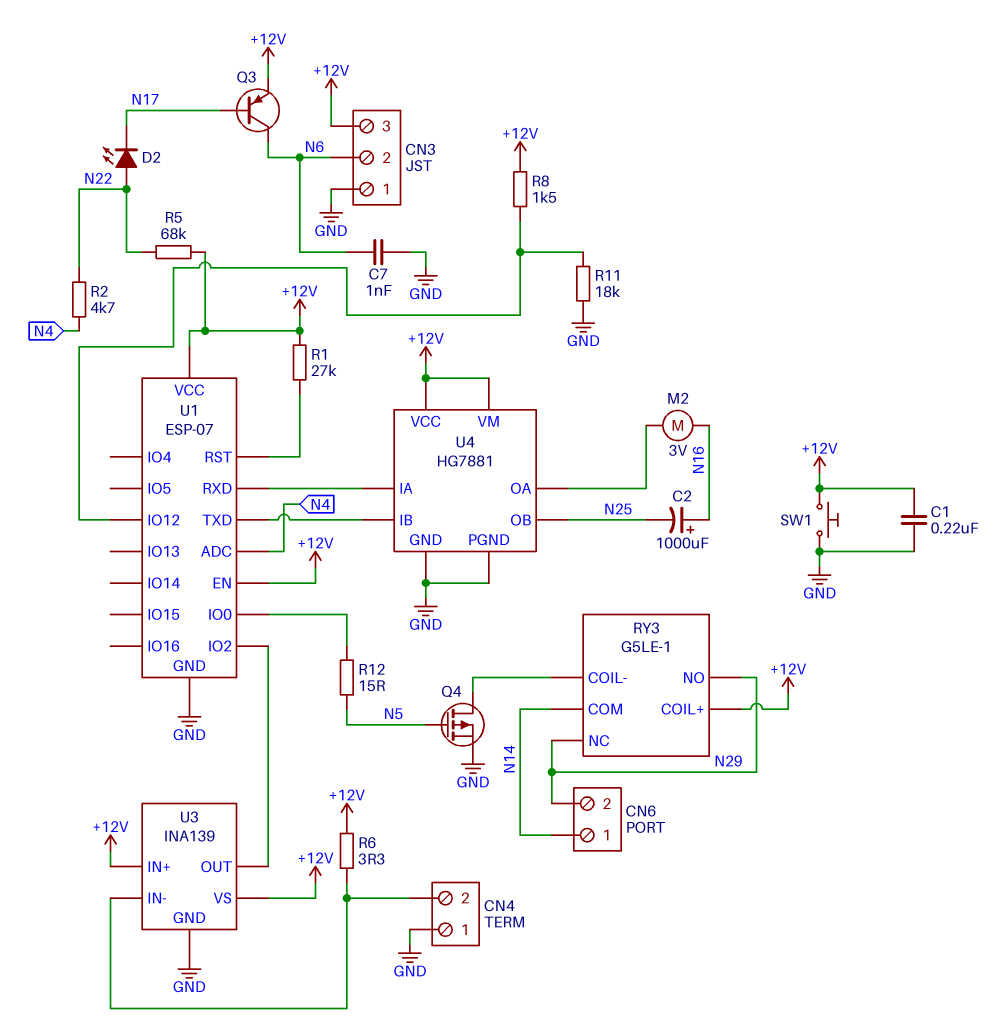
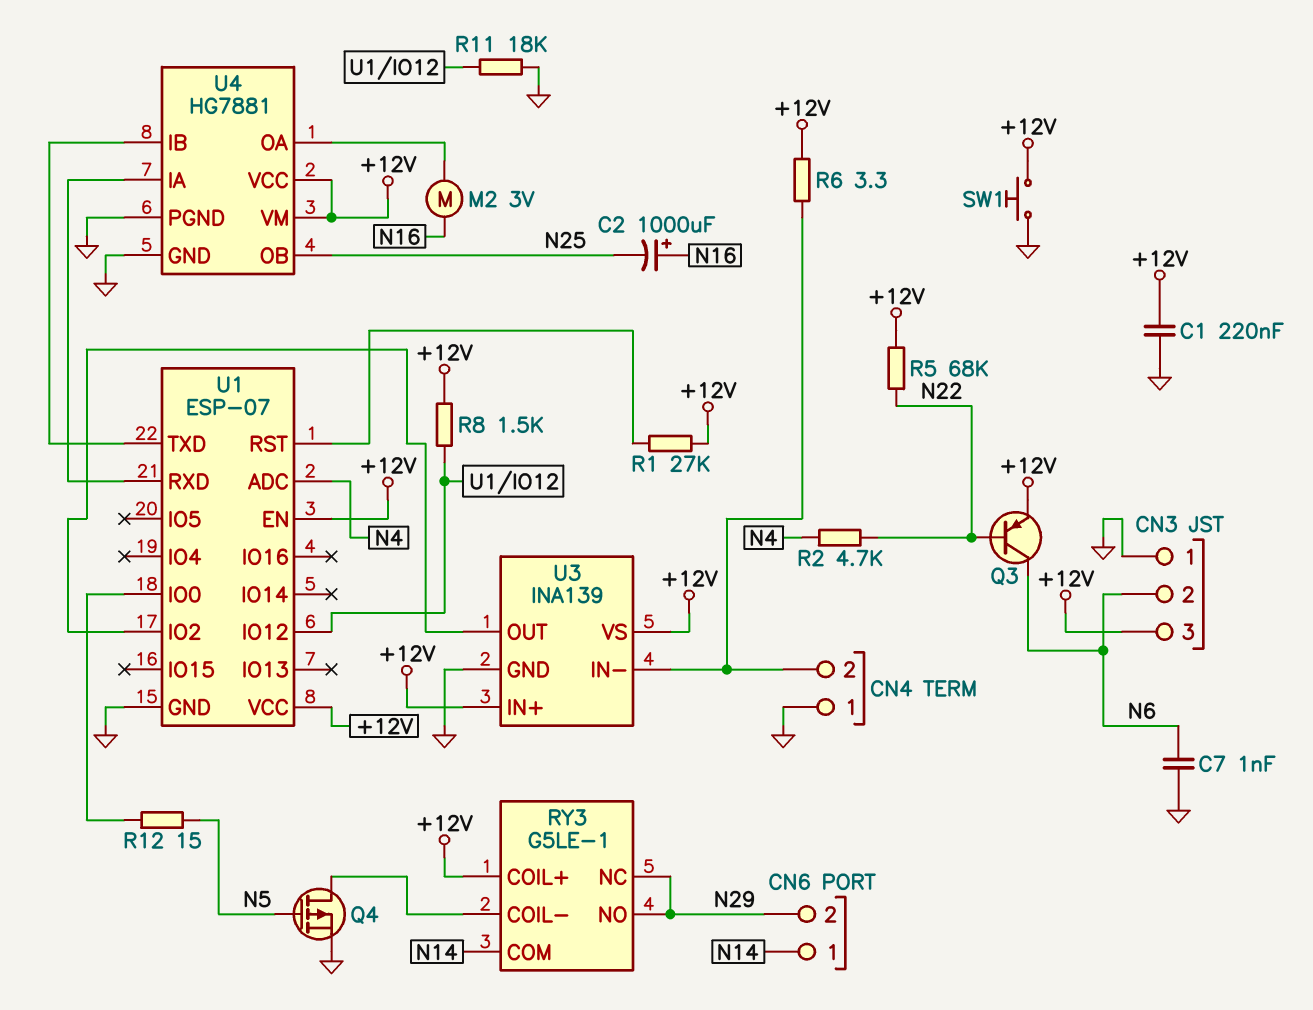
D2: LED (A N22, K N17) -> none
Q3: PNP (B N17, C N6, E +12V) -> PNP (B N22, C N6, E +12V)

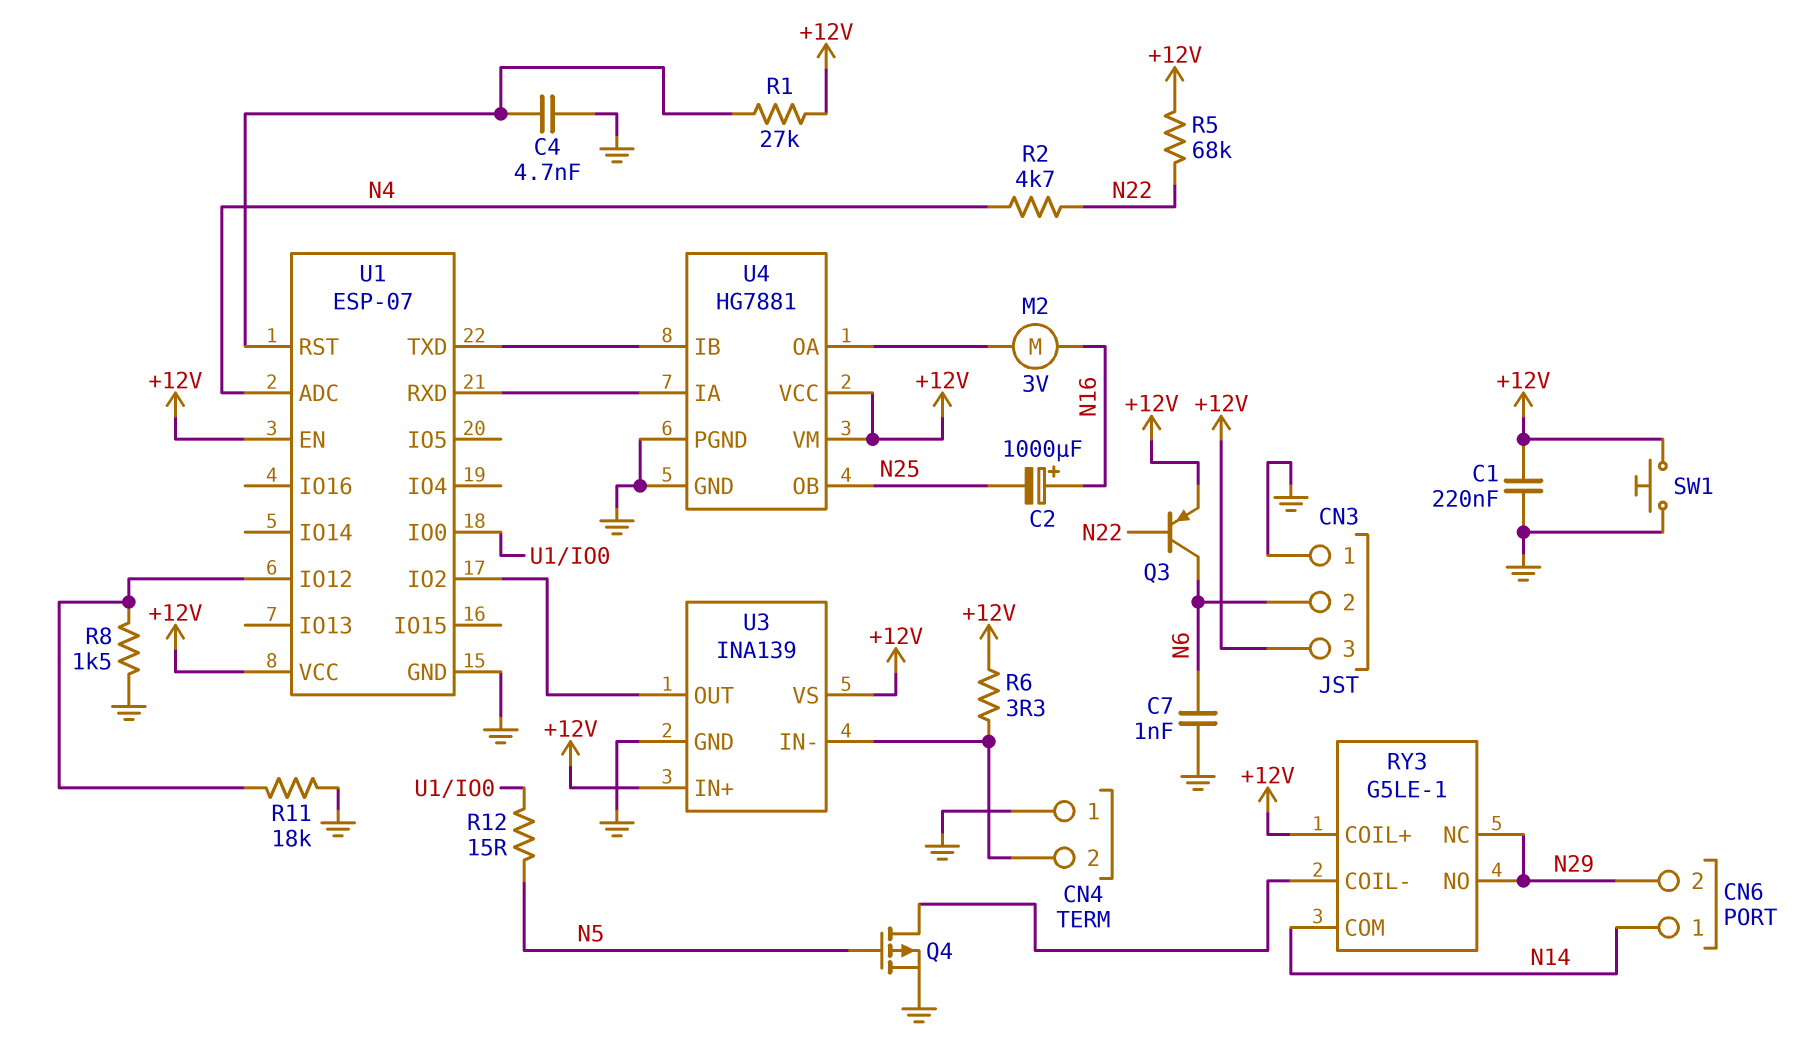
C4: none -> 4.7nF (GND, U1/RST)
R8: 1.5k (+12V, U1/IO12) -> 1.5k (GND, U1/IO12)

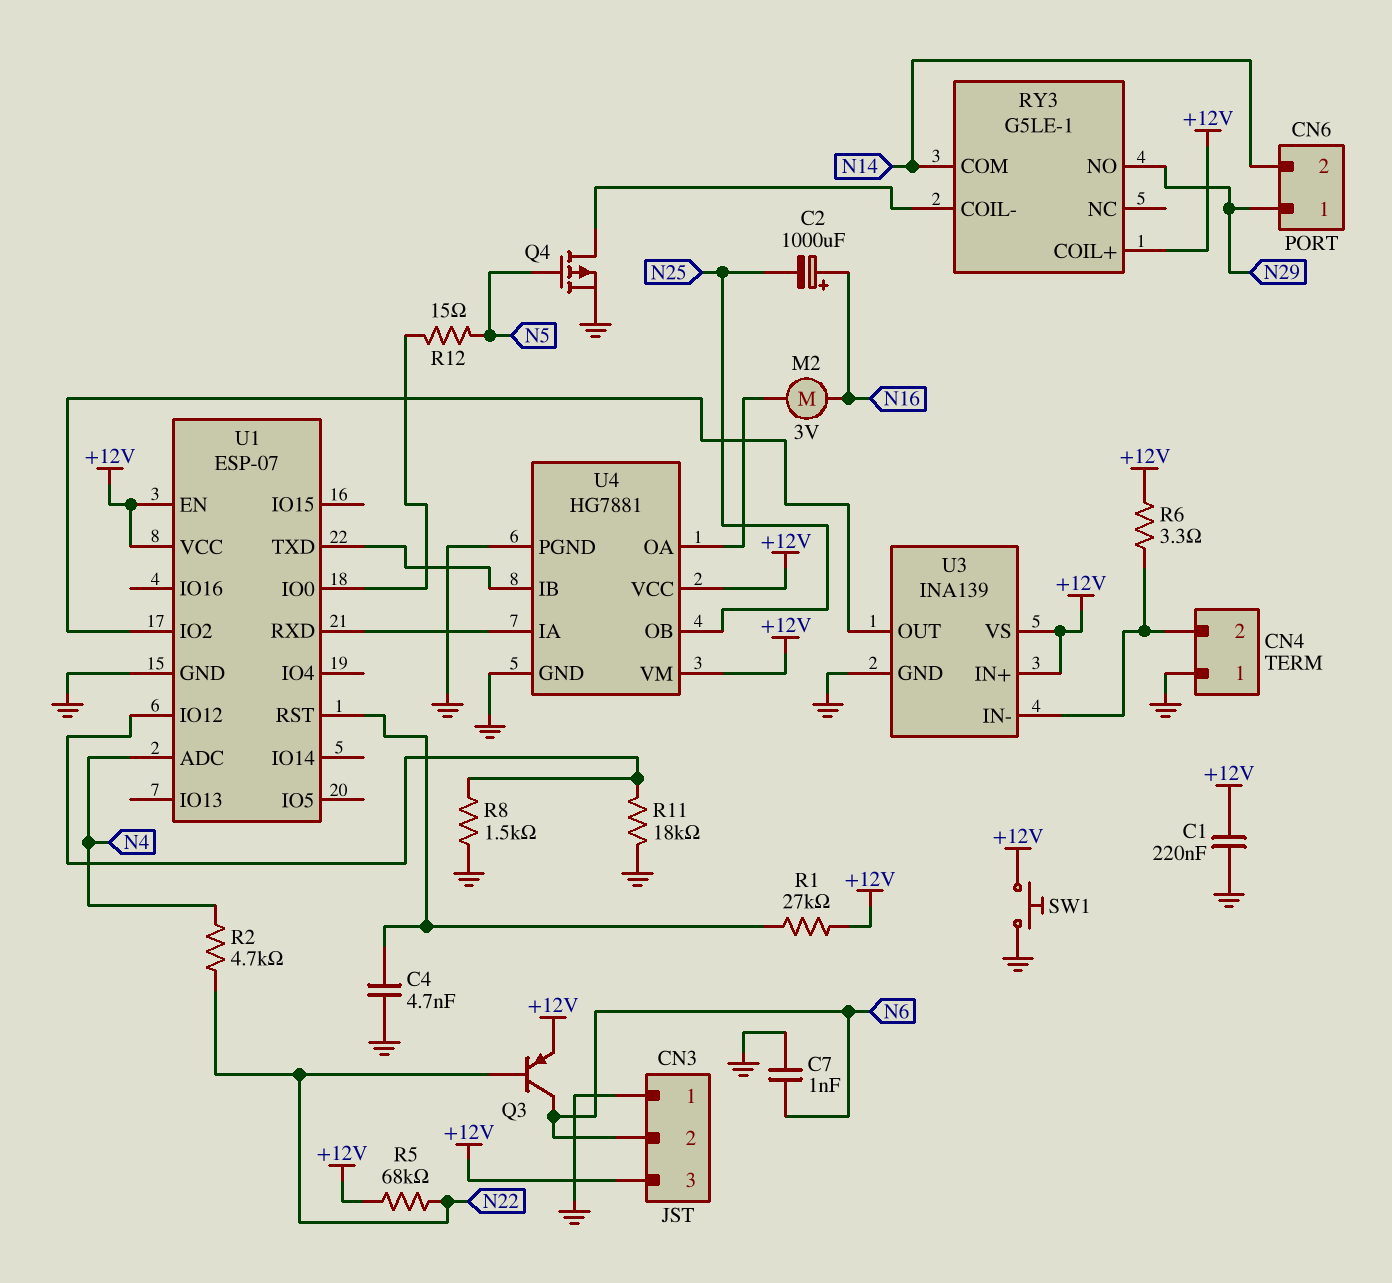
CN6 pin 1: N14 -> N29
CN6 pin 2: N29 -> N14
RY3 pin NC: N29 -> none

